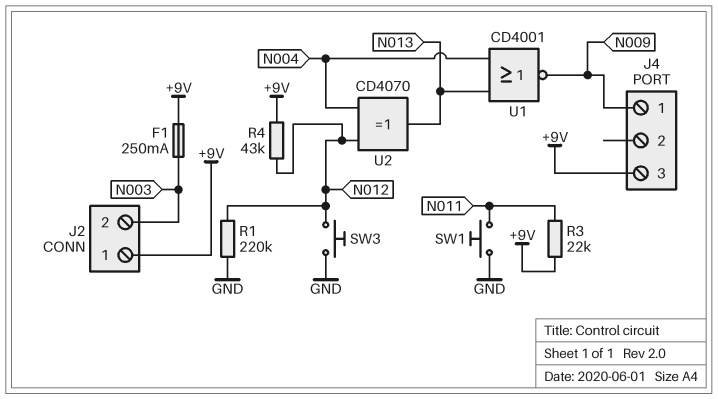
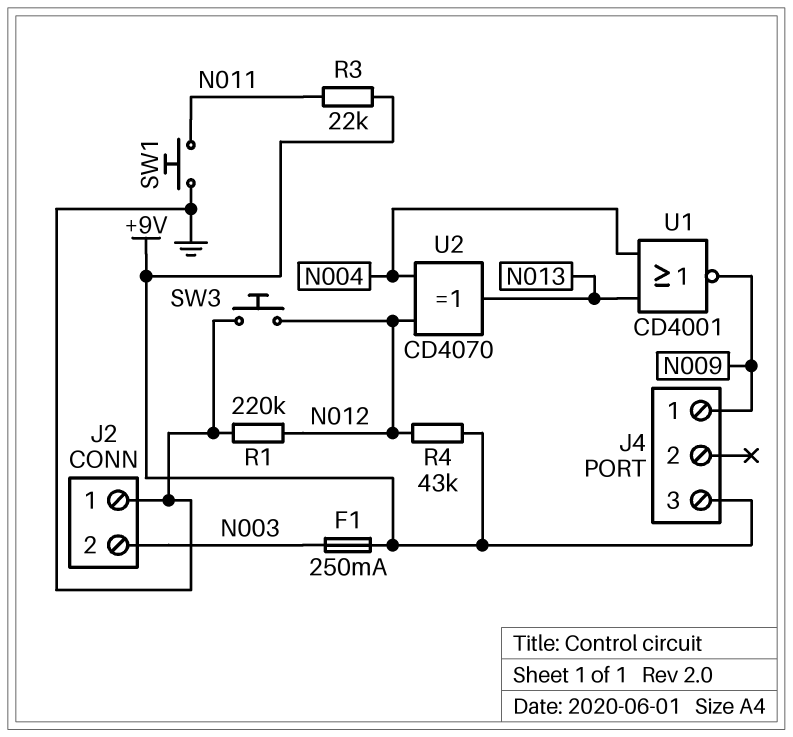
J2 pin 1: +9V -> GND

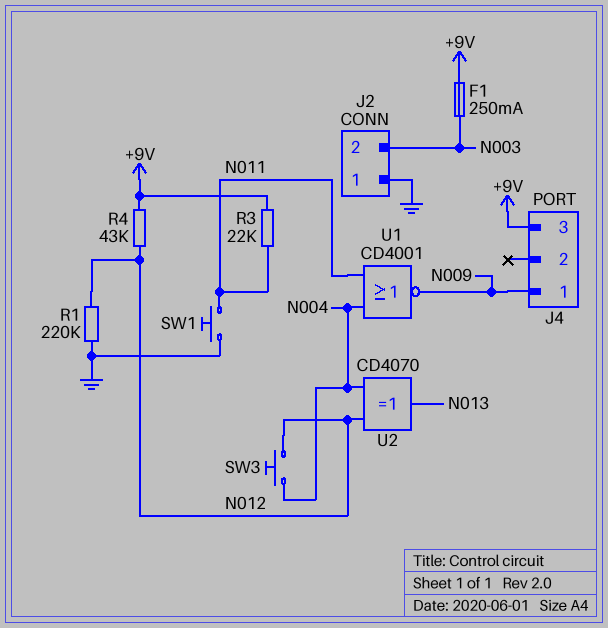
SW3: button (GND, N012) -> button (N004, N012)
U1: NOR CD4001 (in N004, in N013, out N009) -> NOR CD4001 (in N004, in N011, out N009)

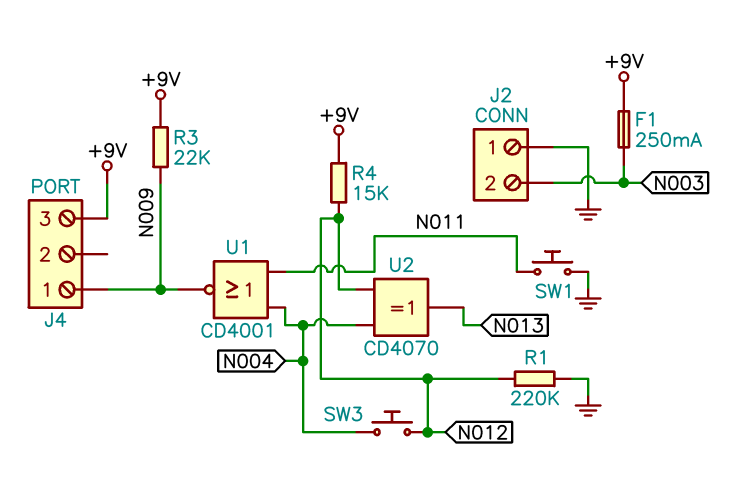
R3: 22k (+9V, N011) -> 22k (+9V, N009)
R4: 43k (+9V, N012) -> 15k (+9V, N012)

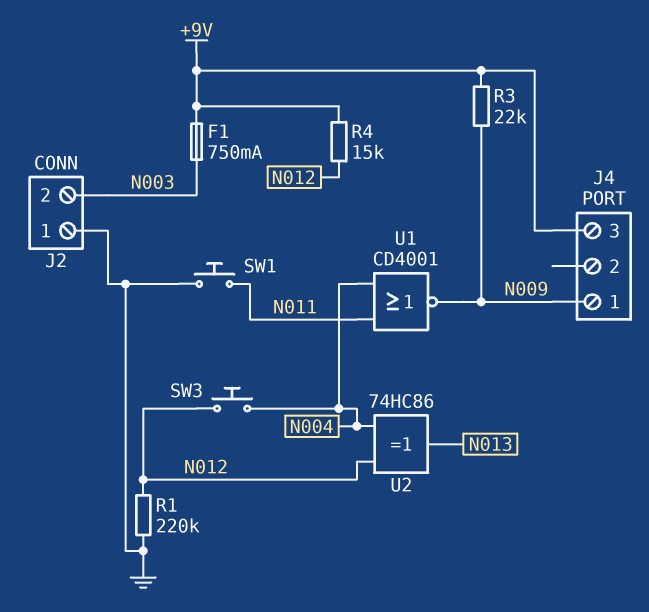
F1: 250mA (+9V, N003) -> 750mA (+9V, N003)
U2: XOR CD4070 (in N004, in N012, out N013) -> XOR 74HC86 (in N004, in N012, out N013)

